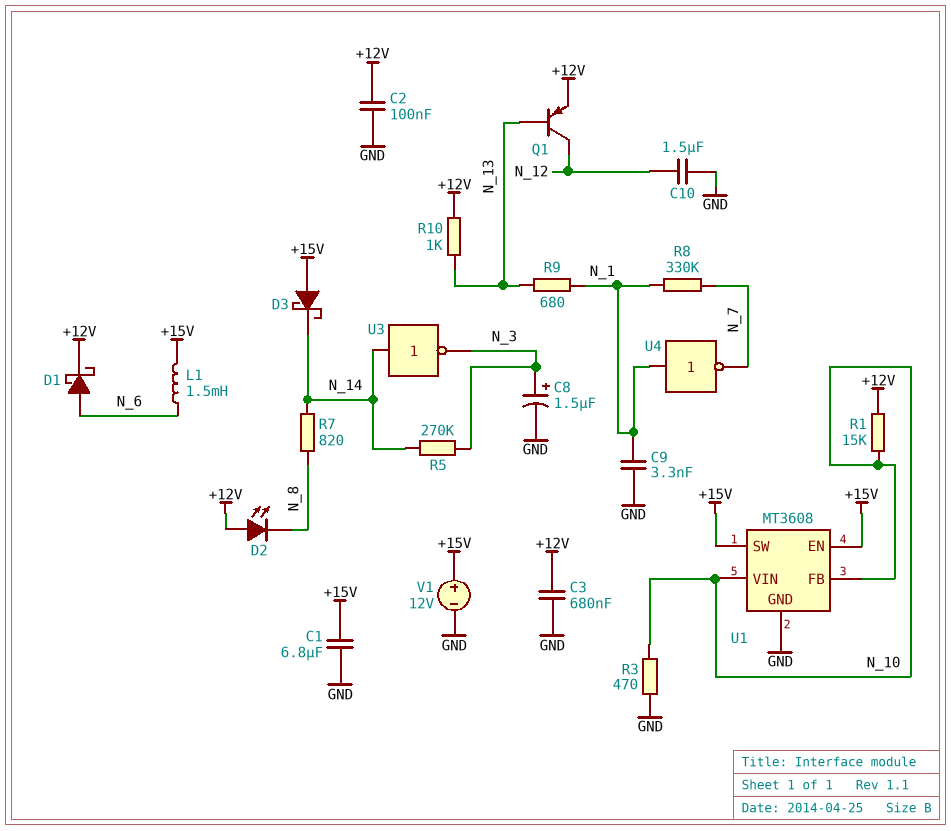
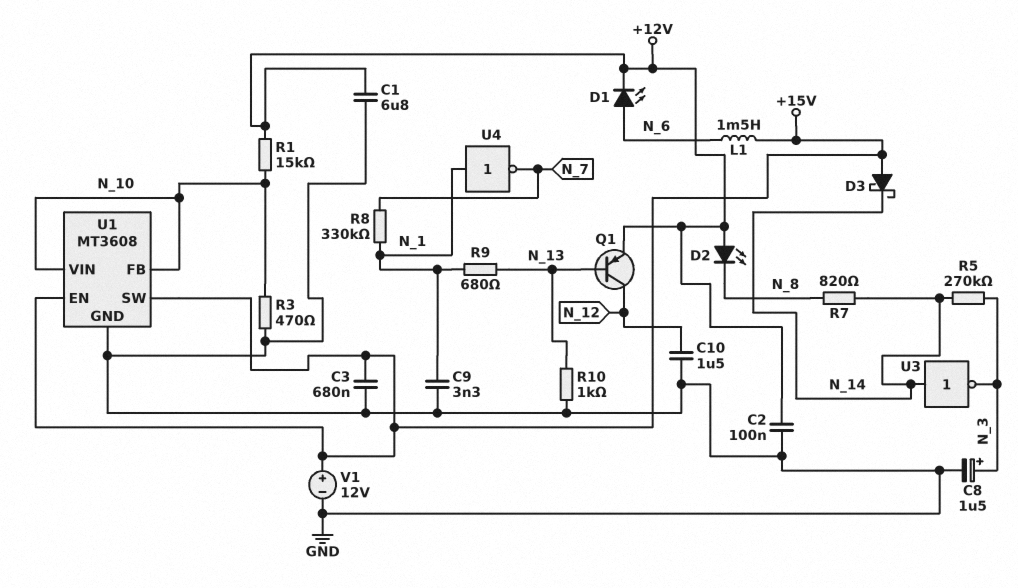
C1: 6.8uF (+15V, GND) -> 6.8uF (+12V, GND)
C3: 680nF (+12V, GND) -> 680nF (+15V, GND)
D1: schottky (A N_6, K +12V) -> LED (A N_6, K +12V)
R10: 1k (+12V, N_13) -> 1k (GND, N_13)

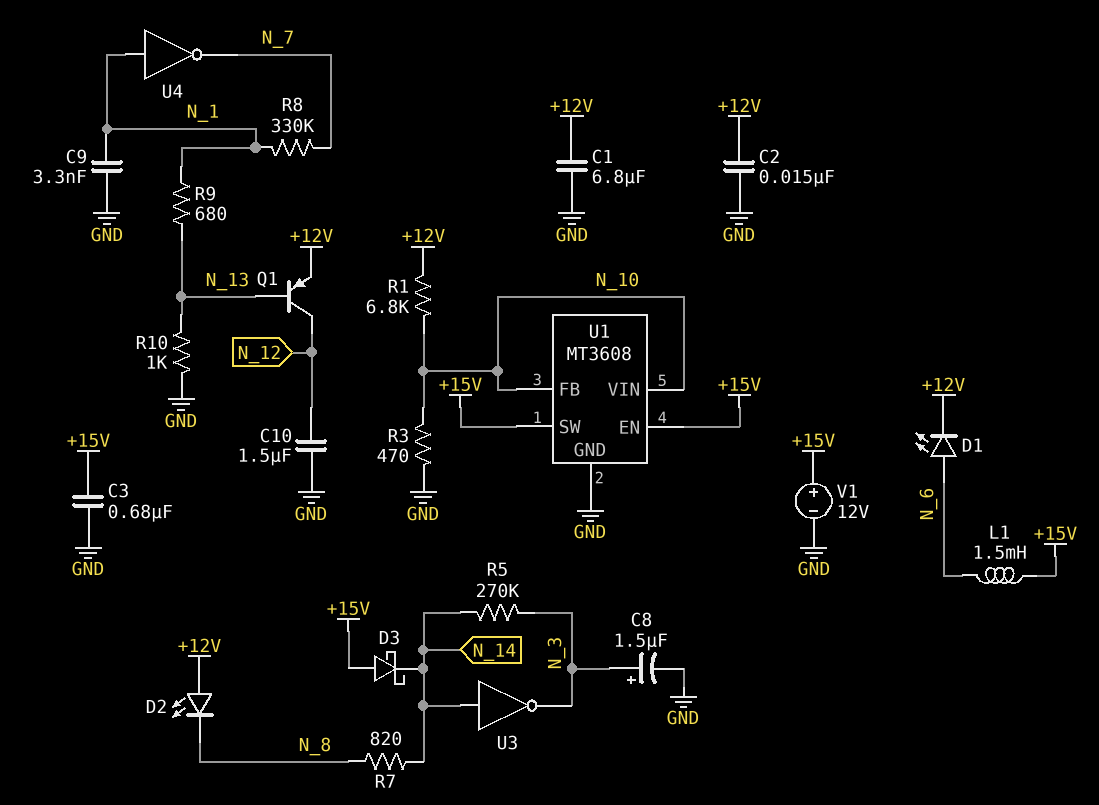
C2: 100nF (+12V, GND) -> 15nF (+12V, GND)
R1: 15k (+12V, N_10) -> 6.8k (+12V, N_10)

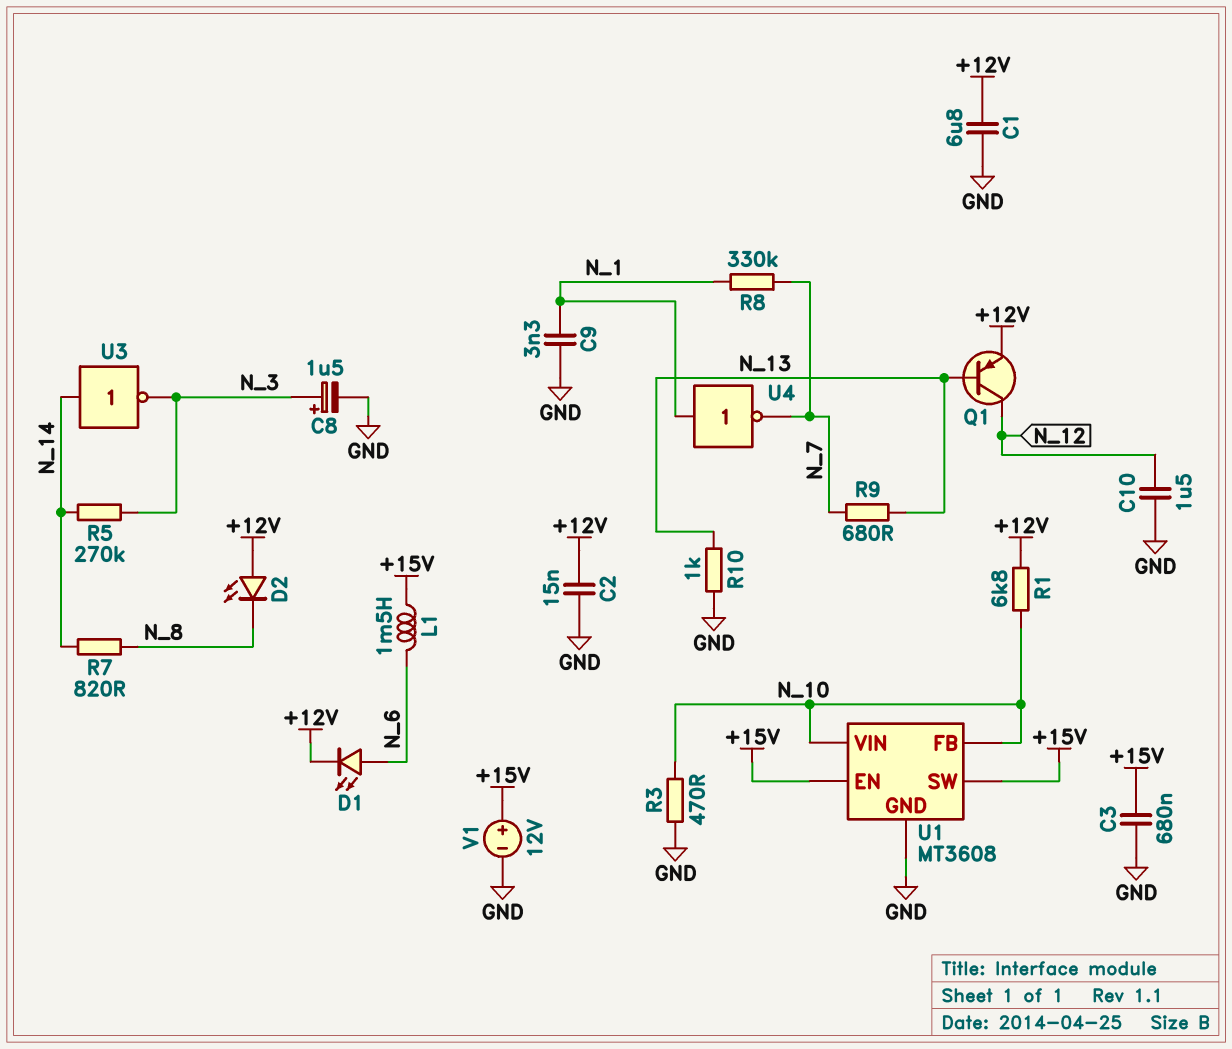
D3: schottky (A +15V, K N_14) -> none
R9: 680 (N_1, N_13) -> 680 (N_7, N_13)

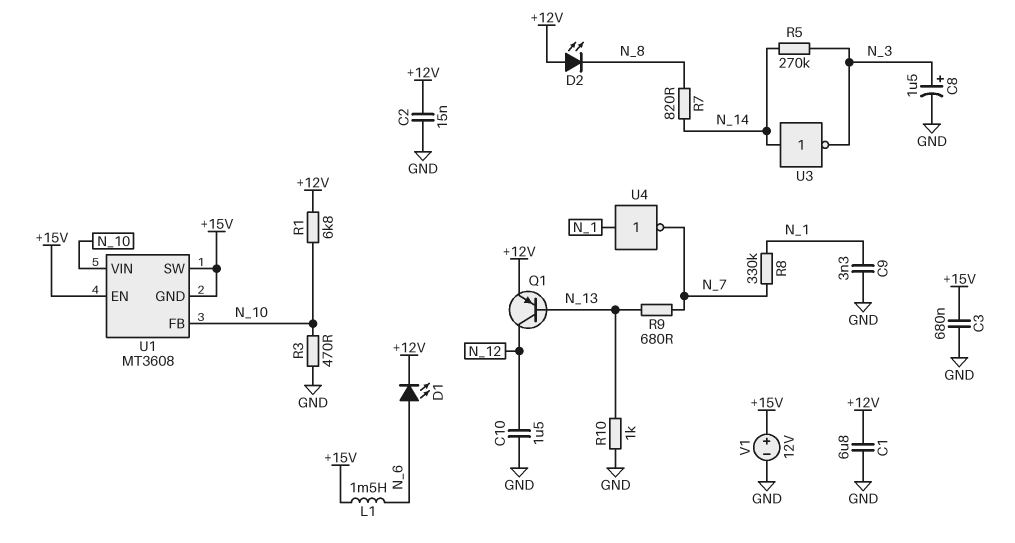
U1 pin GND: GND -> +15V

